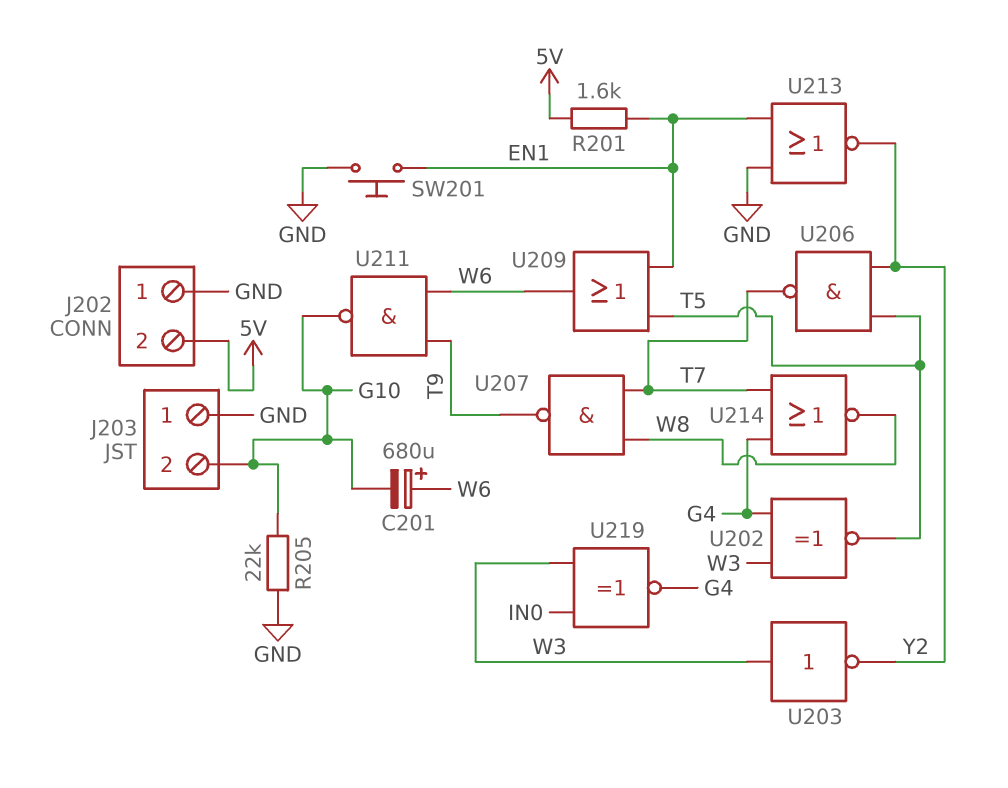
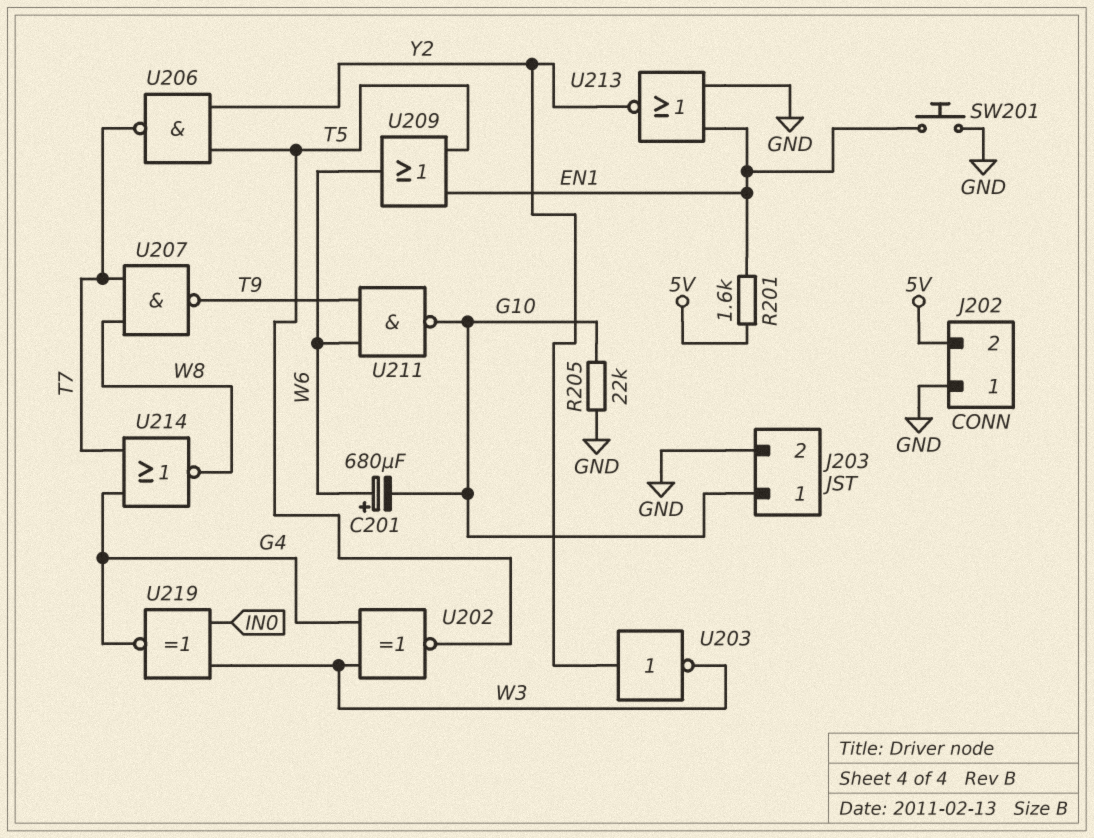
J203 pin 1: GND -> G10
J203 pin 2: G10 -> GND
U203: NOT (in W3, out Y2) -> NOT (in Y2, out W3)

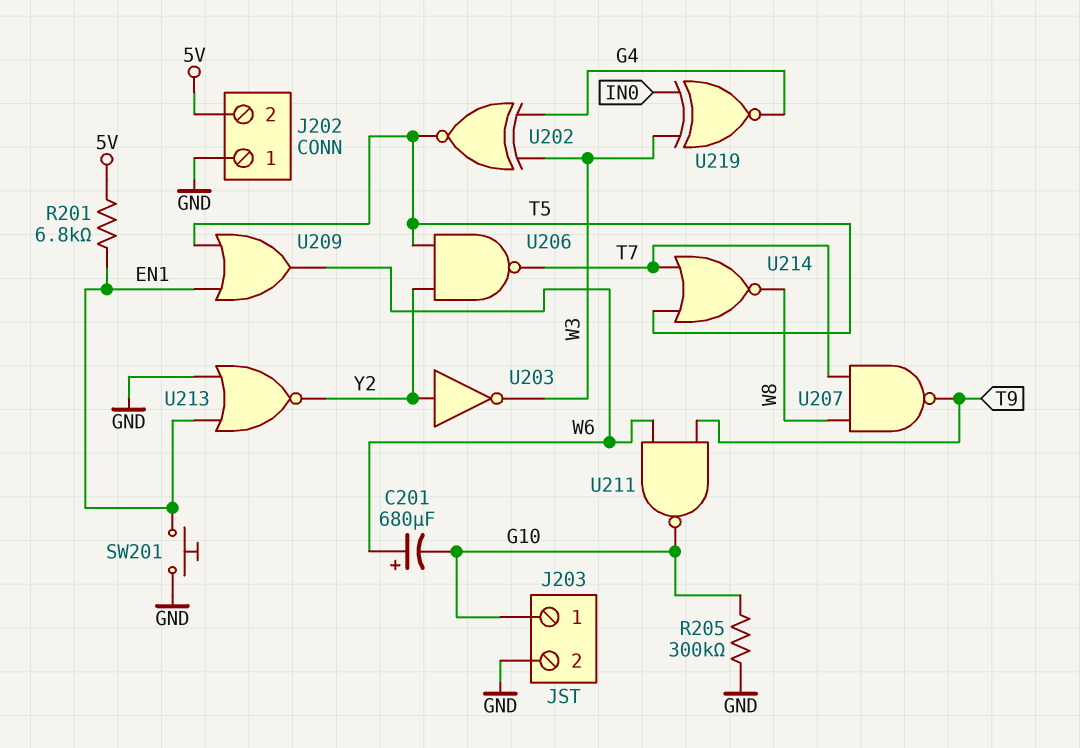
R201: 1.6k (5V, EN1) -> 6.8k (5V, EN1)
R205: 22k (G10, GND) -> 300k (G10, GND)
U214: NOR (in G4, in T7, out W8) -> NOR (in T5, in T7, out W8)

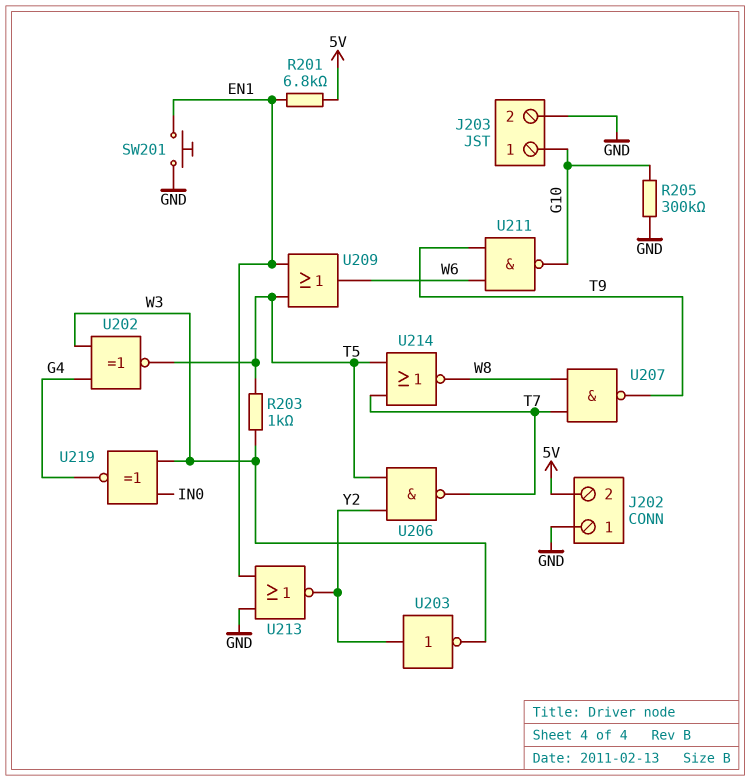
C201: 680uF (plus W6, minus G10) -> none
R203: none -> 1k (T5, W3)

